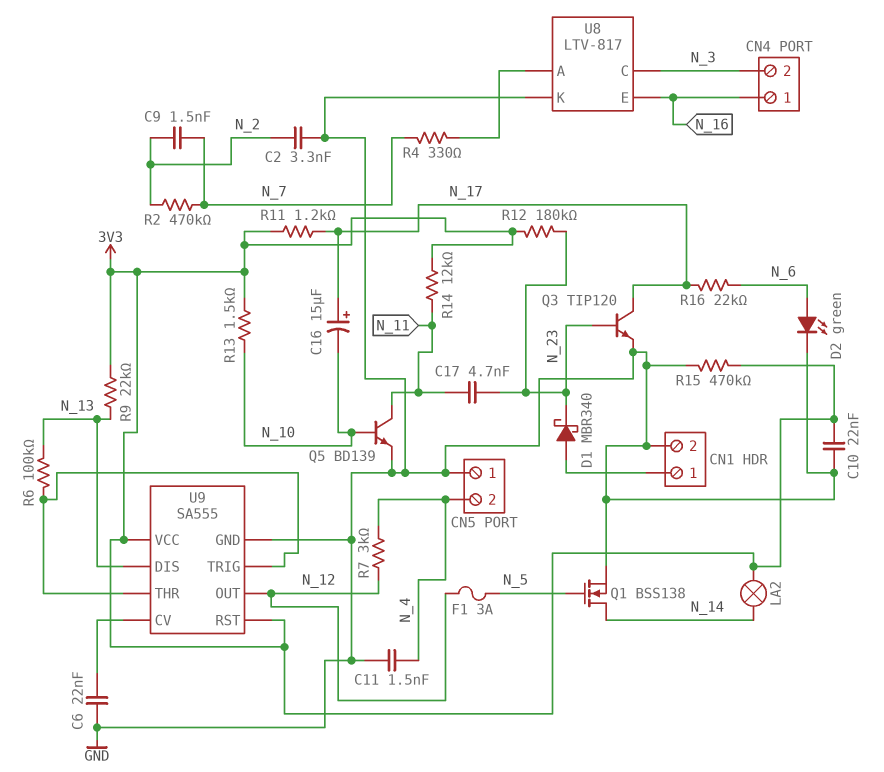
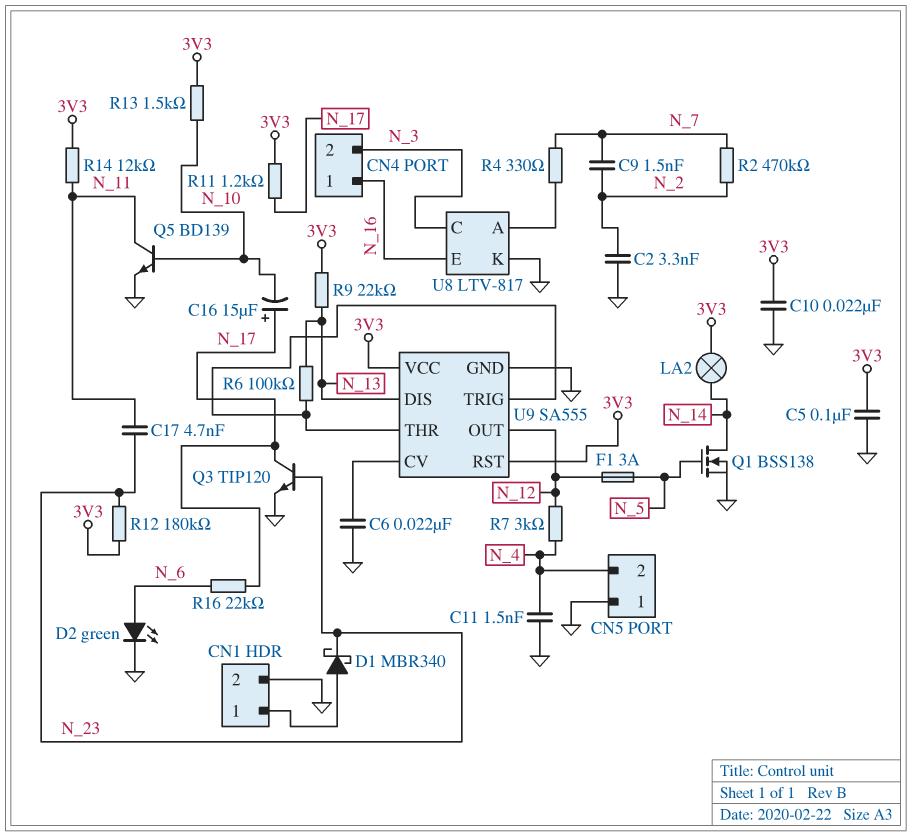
C5: none -> 100nF (3V3, GND)
R15: 470k (3V3, GND) -> none

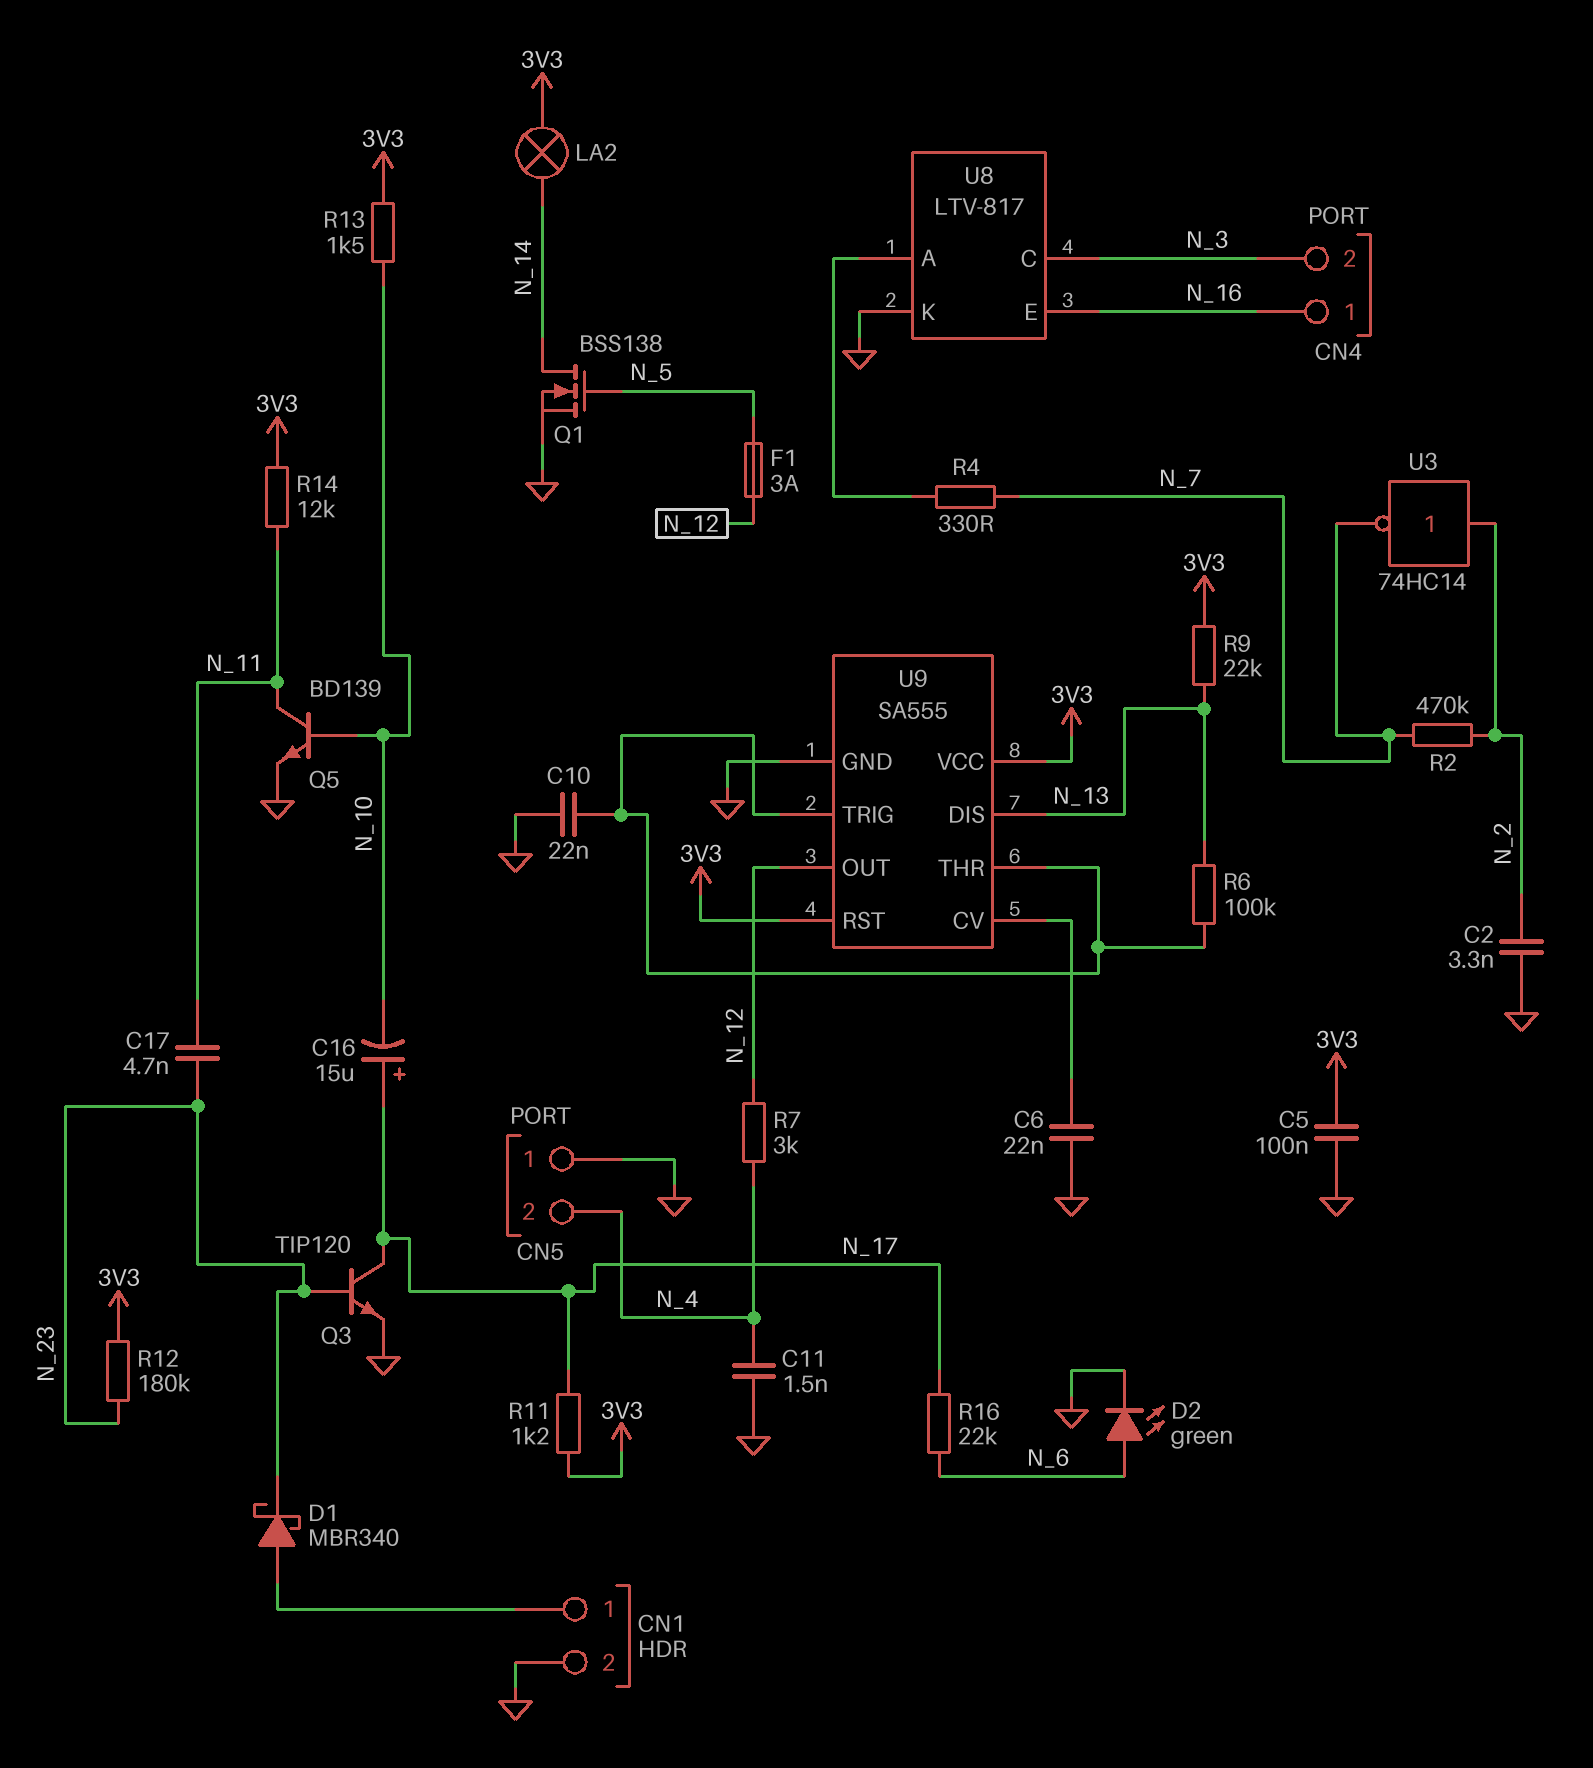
C9: 1.5nF (N_2, N_7) -> none
C10: 22nF (3V3, GND) -> 22nF (GND, U9/THR)
U3: none -> NOT 74HC14 (in N_2, out N_7)

